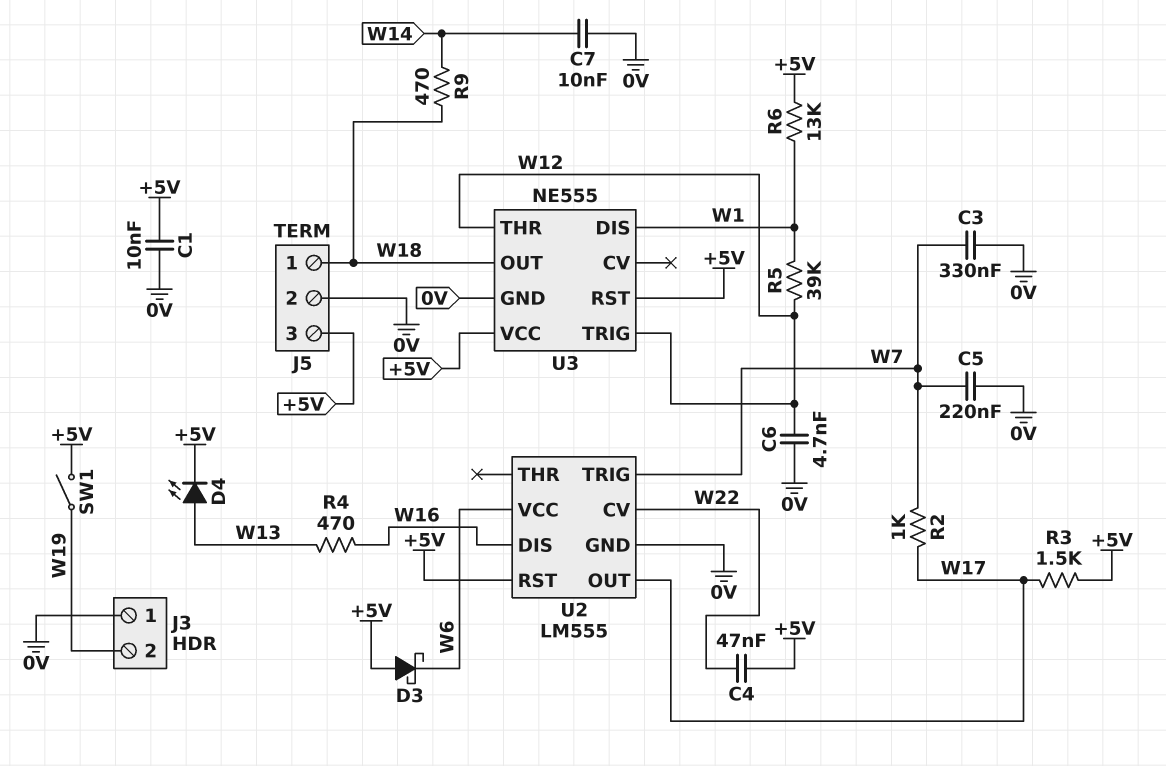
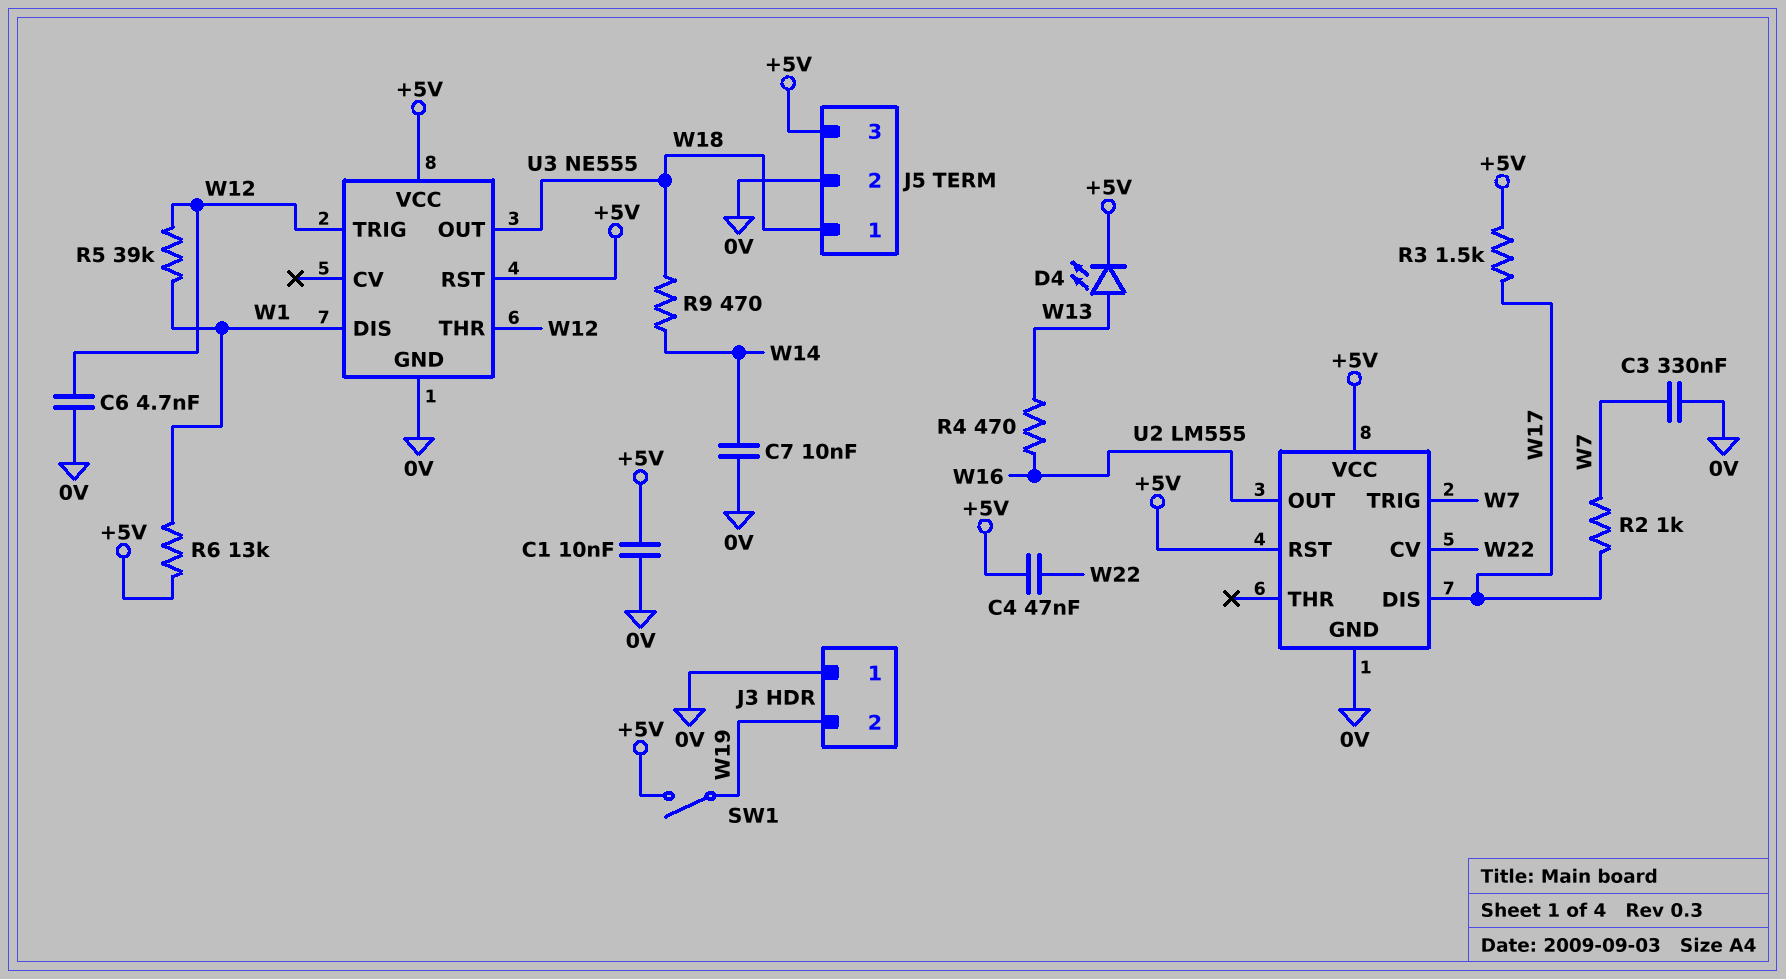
C5: 220nF (0V, W7) -> none
D3: schottky (A +5V, K W6) -> none
U2 pin DIS: W16 -> W17
U2 pin OUT: W17 -> W16
U2 pin VCC: W6 -> +5V

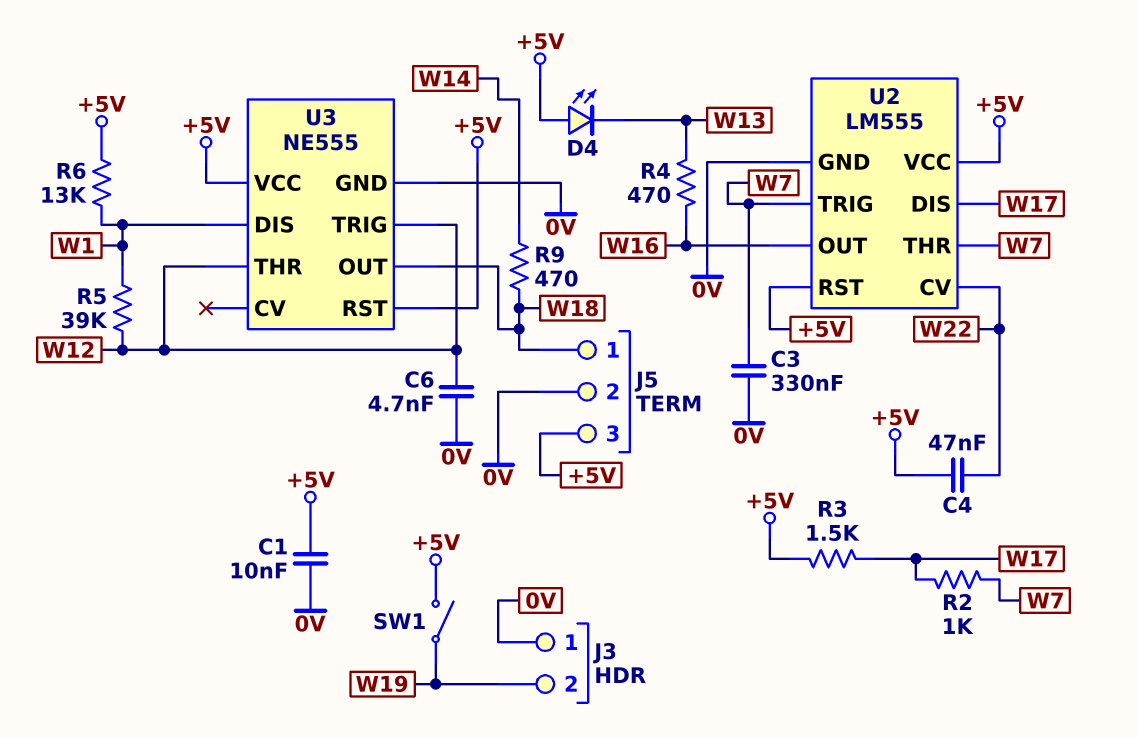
C7: 10nF (0V, W14) -> none
D4: LED (A W13, K +5V) -> LED (A +5V, K W13)
U2 pin THR: none -> W7

